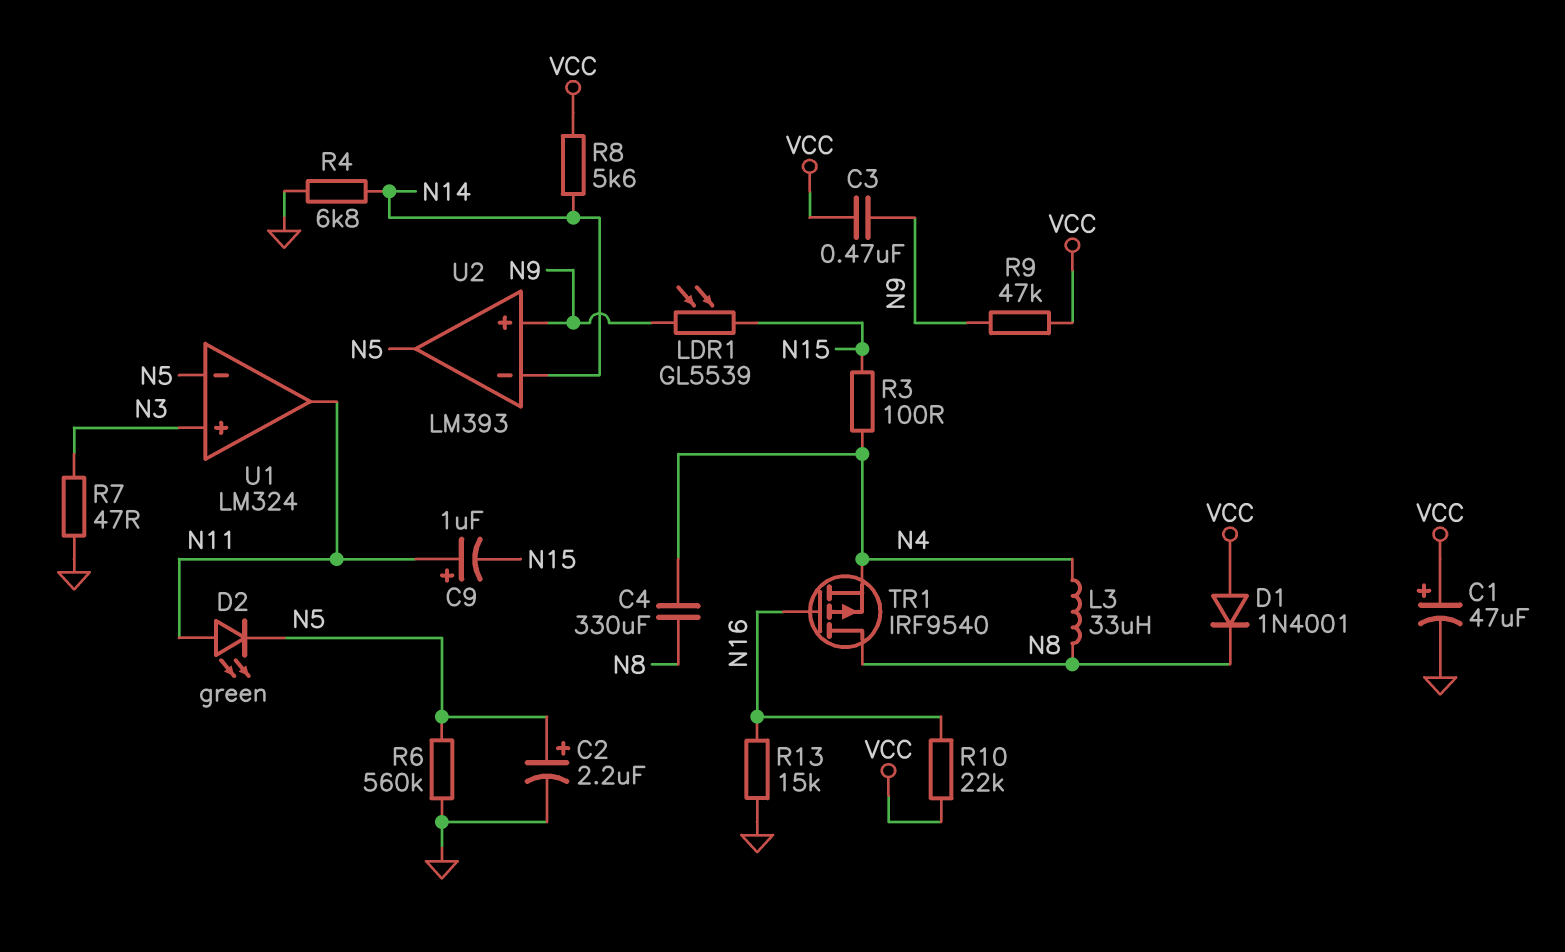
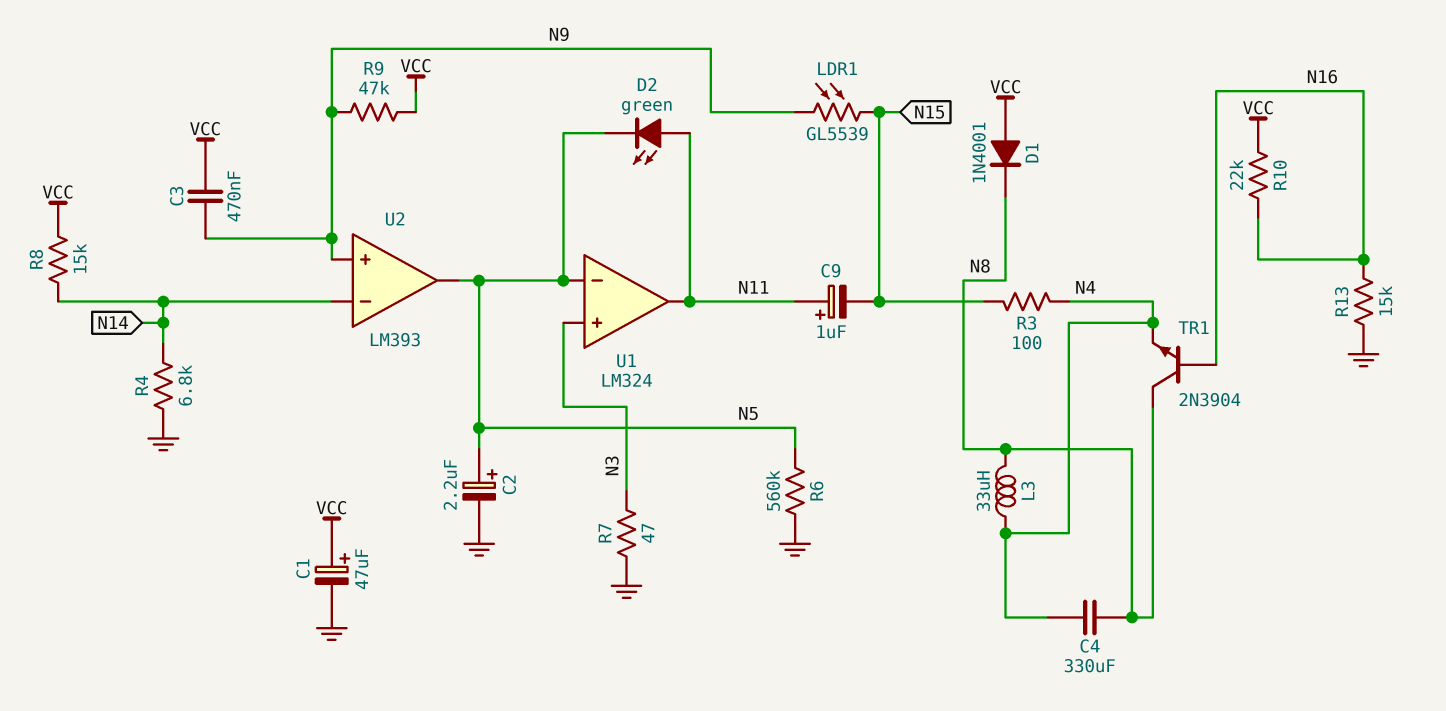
R8: 5.6k (N14, VCC) -> 15k (N14, VCC)
TR1: PMOS IRF9540 (G N16, D N8, S N4) -> NPN 2N3904 (B N16, C N8, E N4)

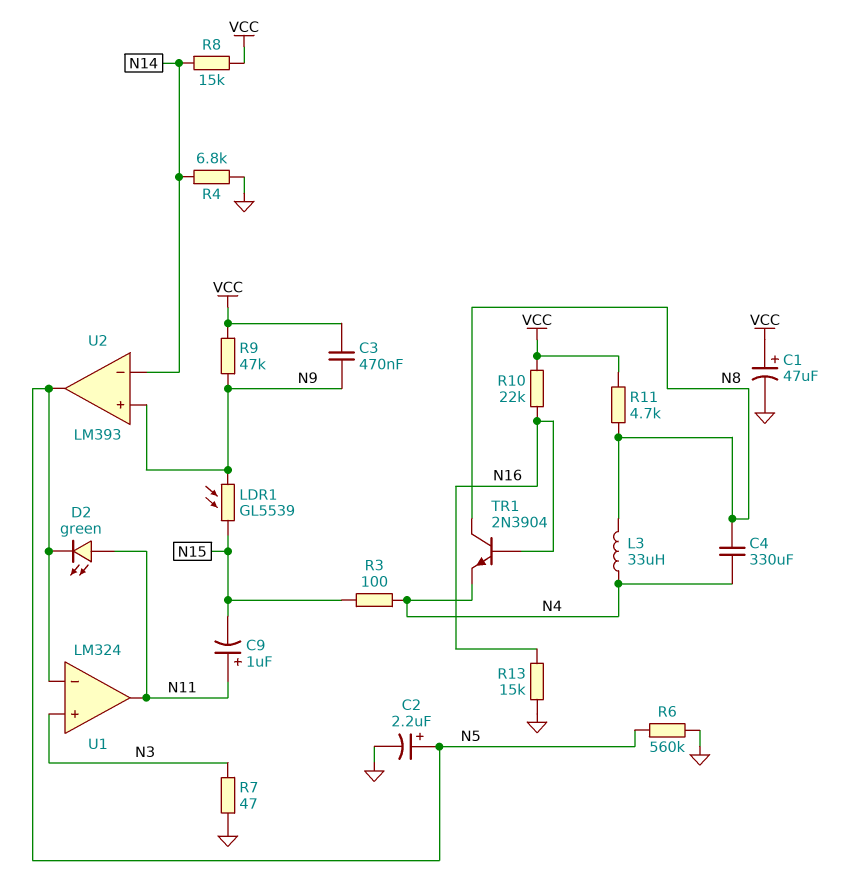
D1: diode 1N4001 (A VCC, K N8) -> none
R11: none -> 4.7k (N8, VCC)

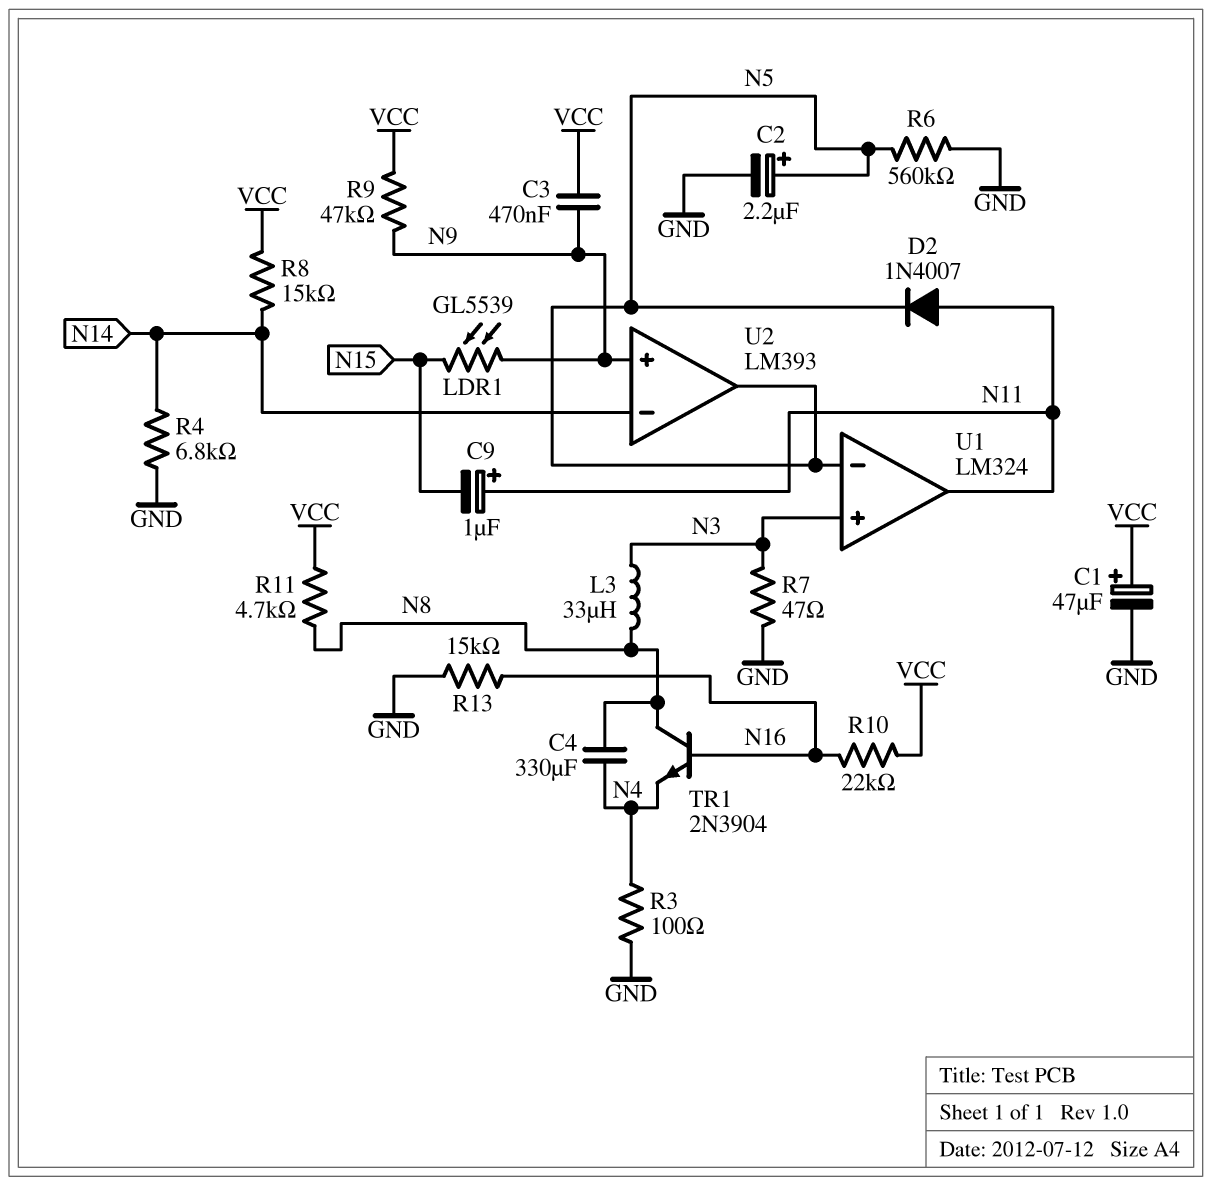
D2: LED green (A N11, K N5) -> diode 1N4007 (A N11, K N5)
L3: 33uH (N4, N8) -> 33uH (N3, N8)
R3: 100 (N4, N15) -> 100 (GND, N4)

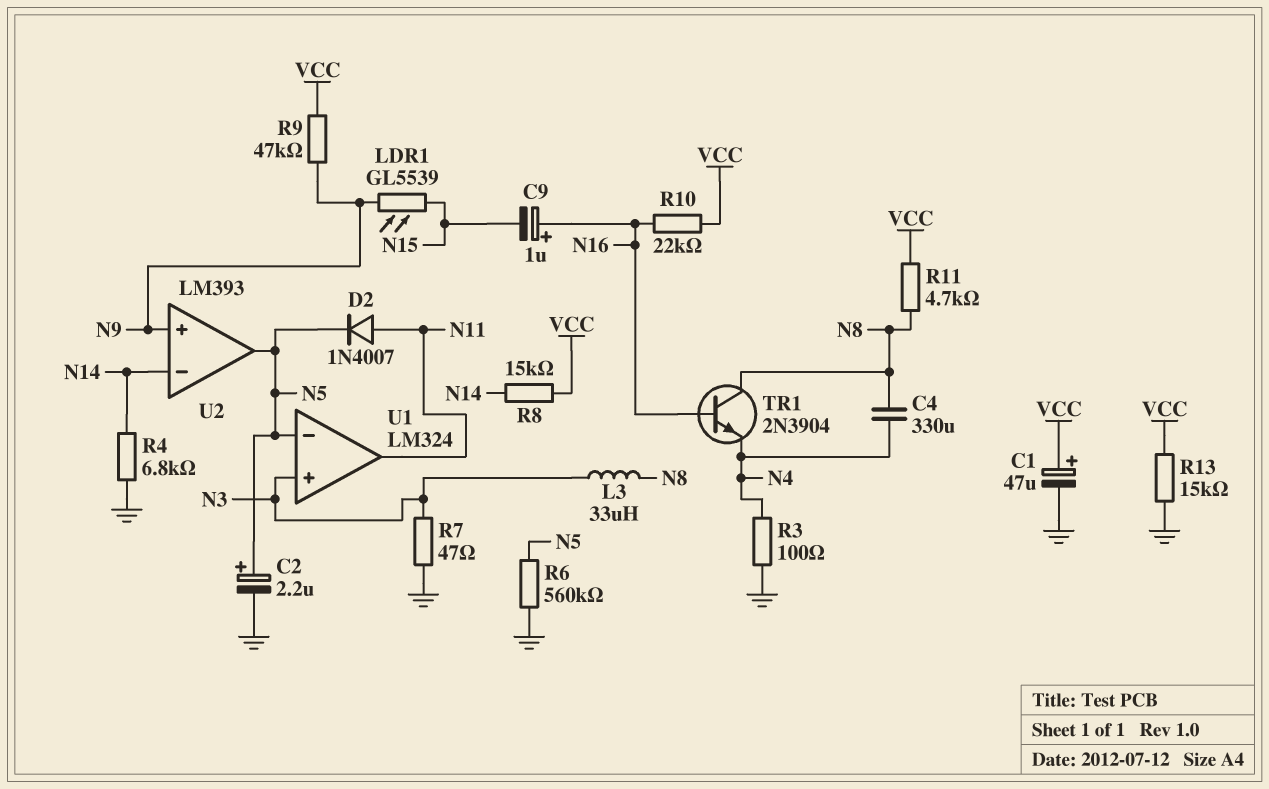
C3: 470nF (N9, VCC) -> none
C9: 1uF (plus N11, minus N15) -> 1uF (plus N16, minus N15)
R13: 15k (GND, N16) -> 15k (GND, VCC)

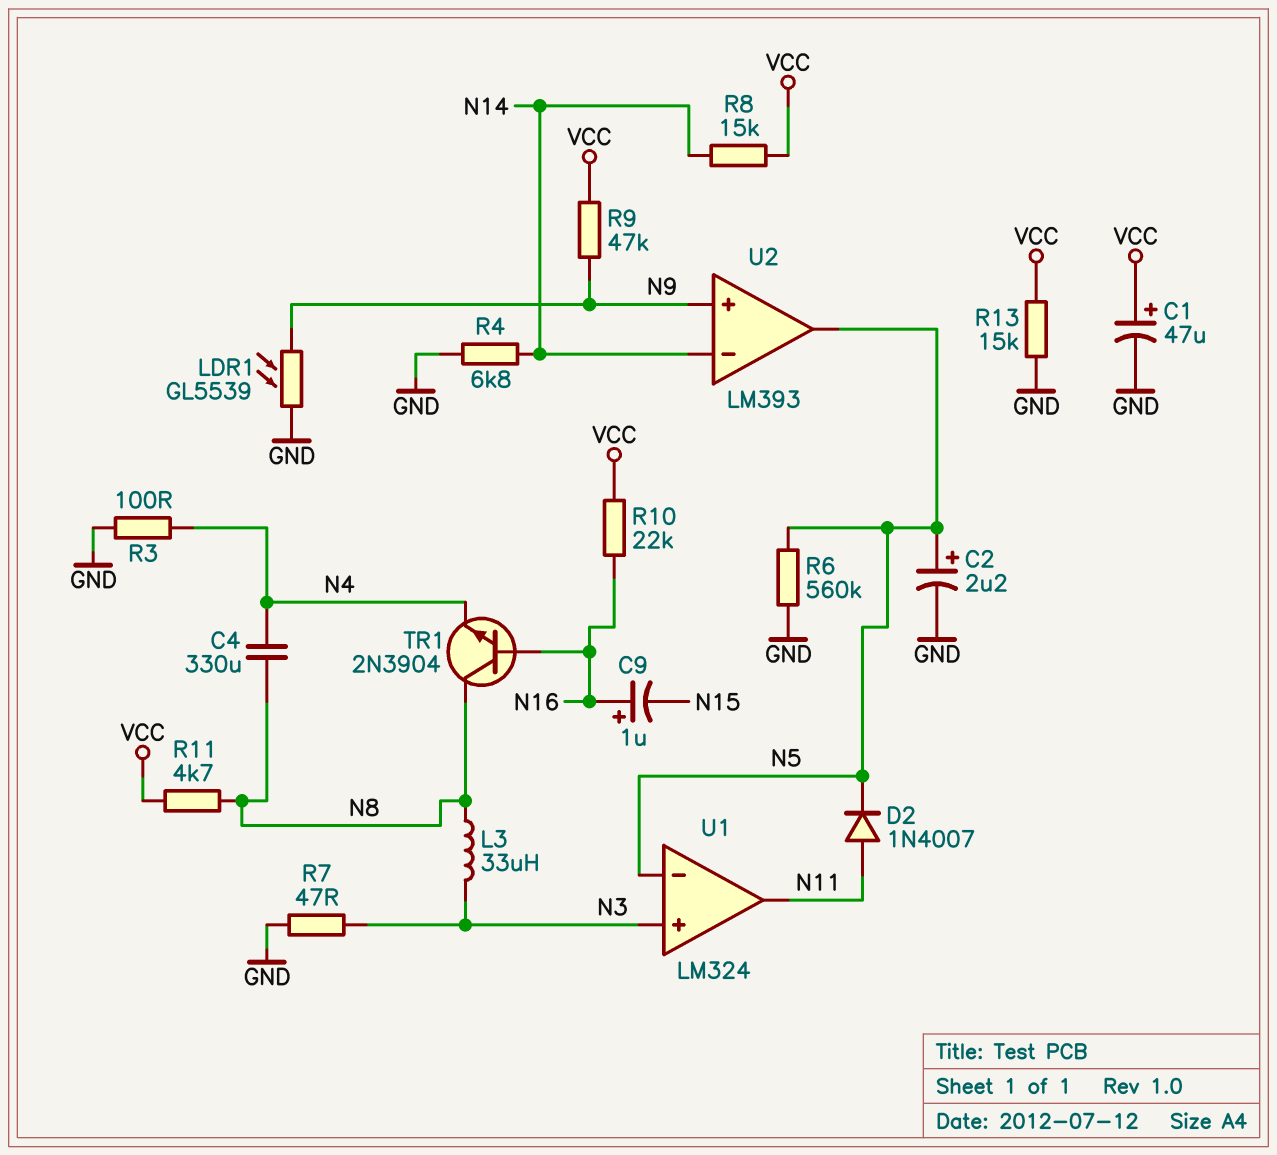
LDR1: GL5539 (N9, N15) -> GL5539 (GND, N9)

